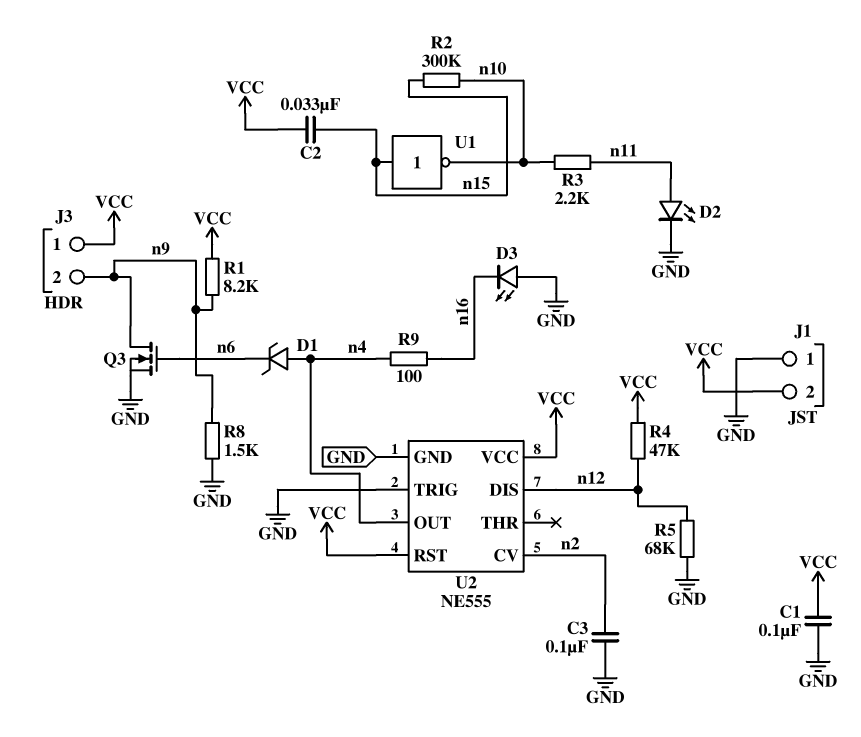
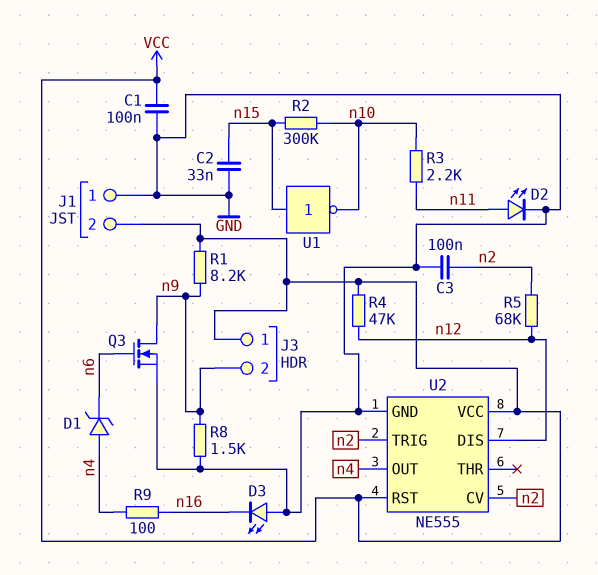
C2: 33nF (VCC, n15) -> 33nF (GND, n15)
R5: 68k (GND, n12) -> 68k (n2, n12)
U2 pin TRIG: GND -> n2

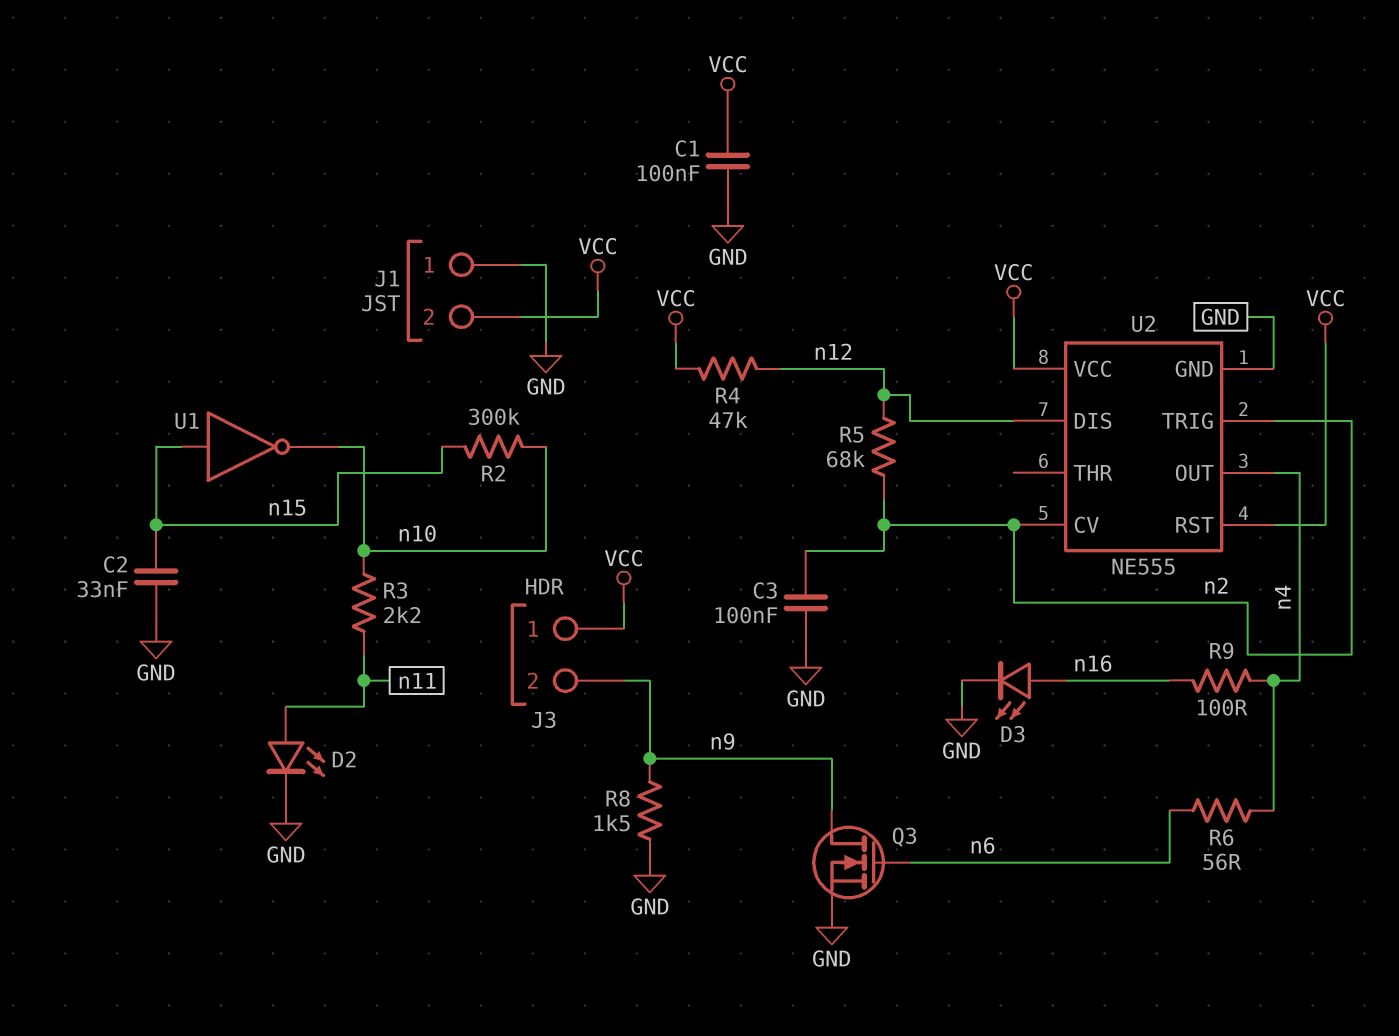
D1: zener (A n4, K n6) -> none
D3: LED (A GND, K n16) -> LED (A n16, K GND)
R1: 8.2k (VCC, n9) -> none
R6: none -> 56 (n4, n6)

